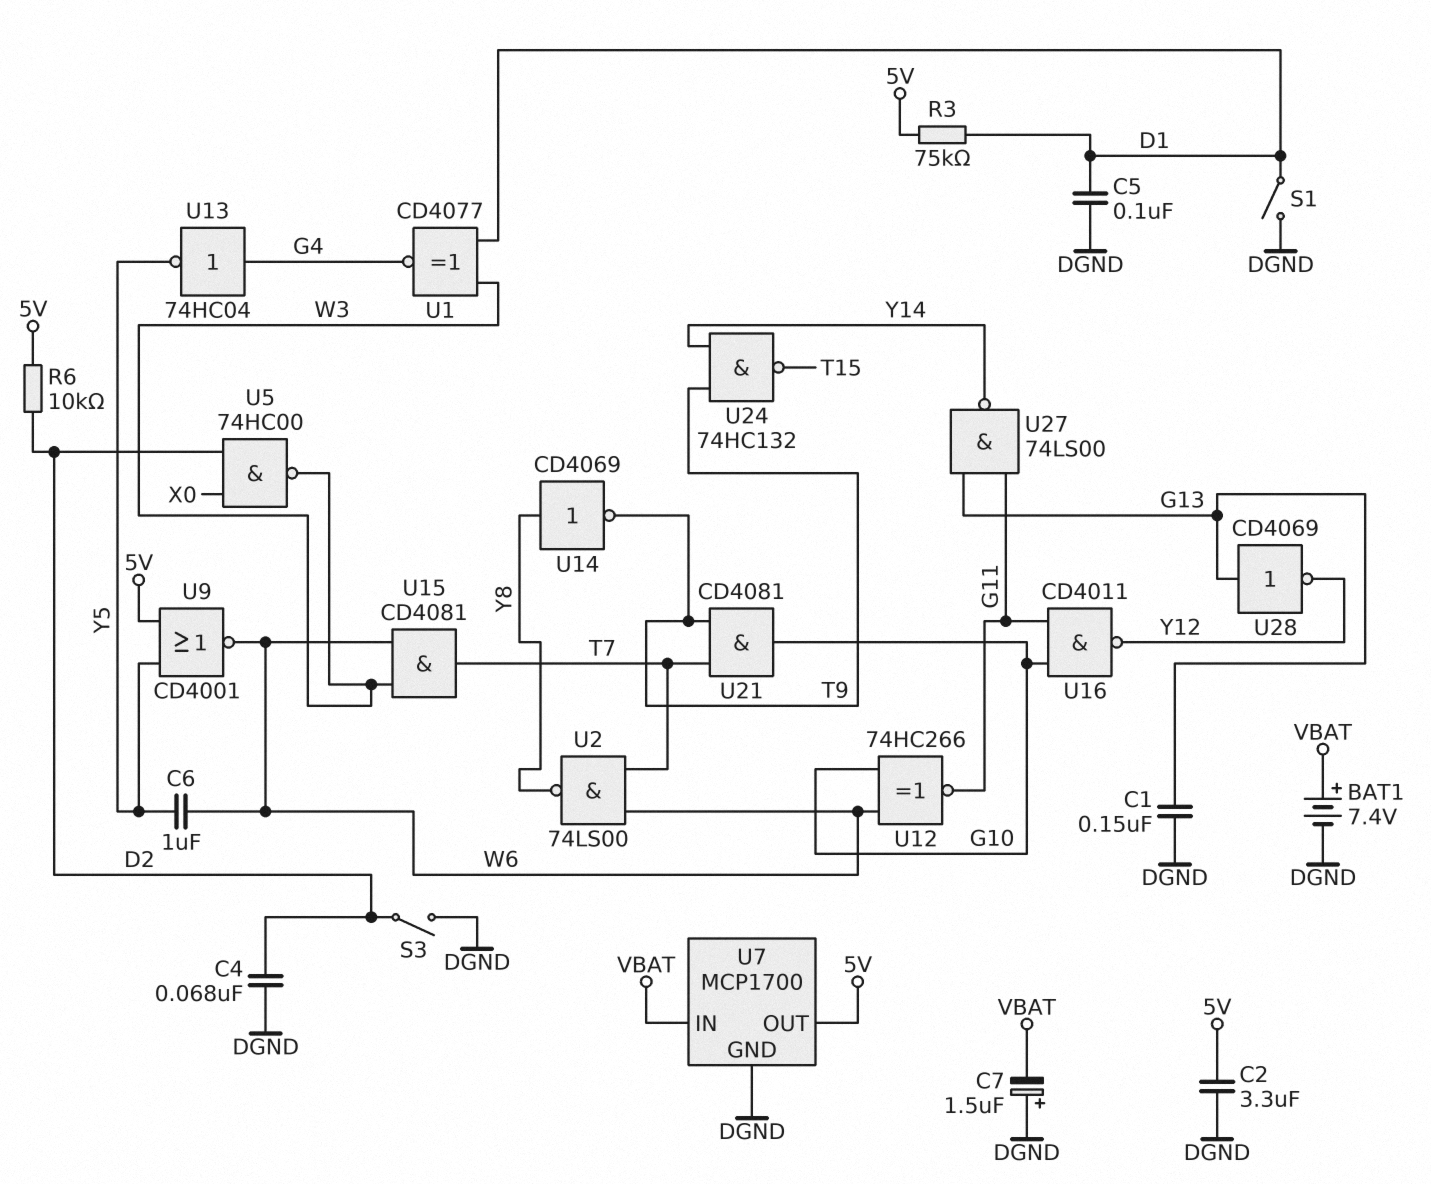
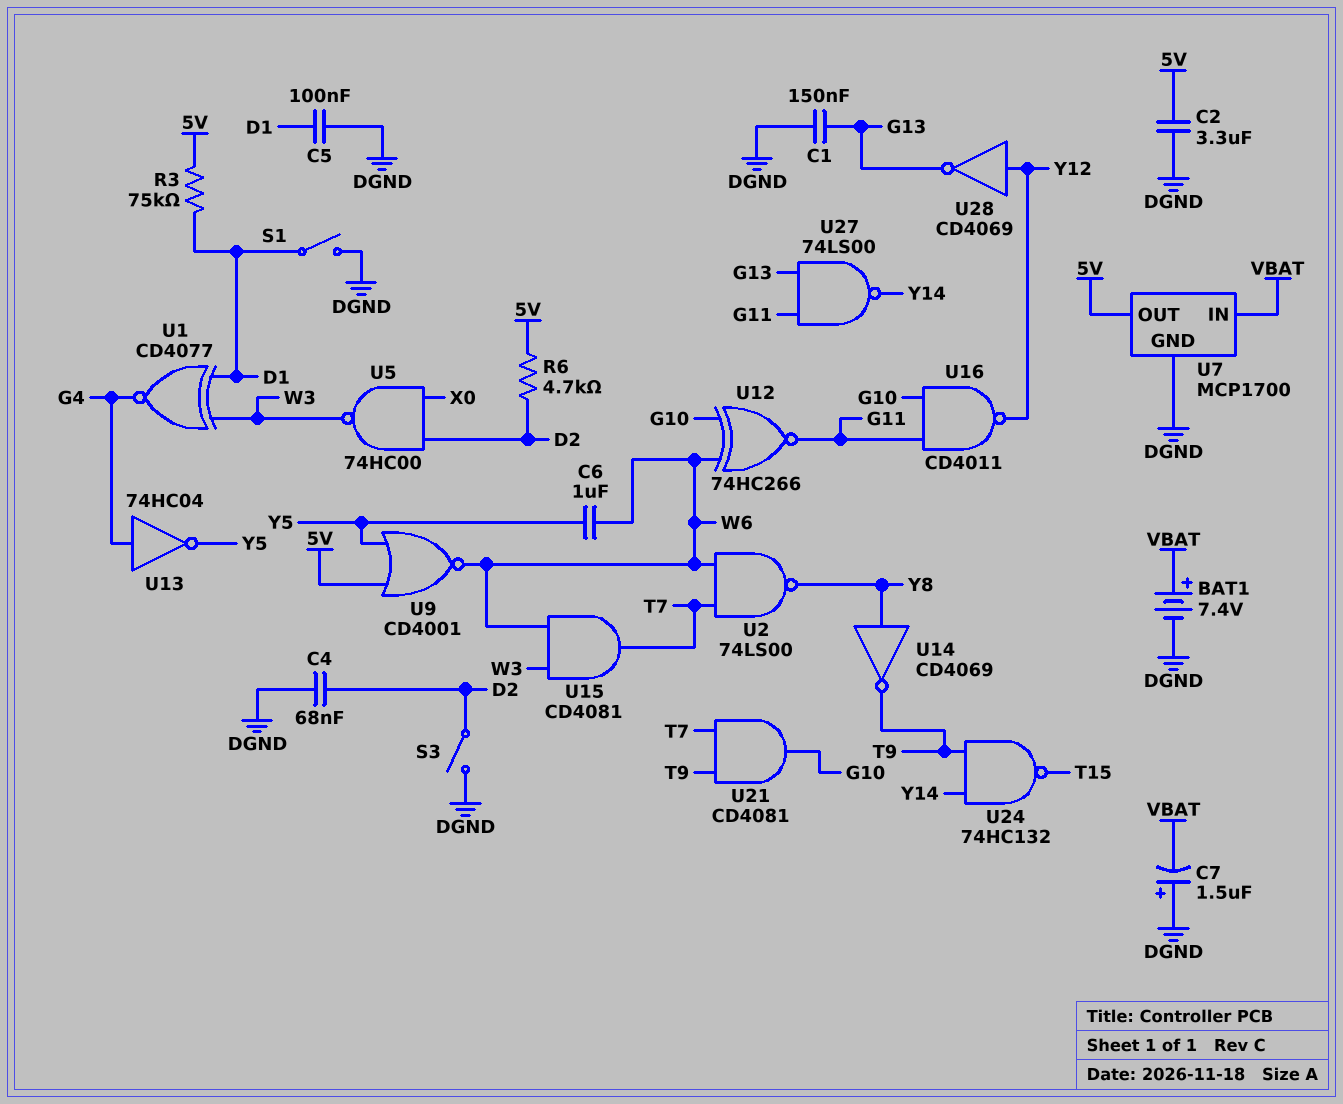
R6: 10k (5V, D2) -> 4.7k (5V, D2)
U28: NOT CD4069 (in G13, out Y12) -> NOT CD4069 (in Y12, out G13)

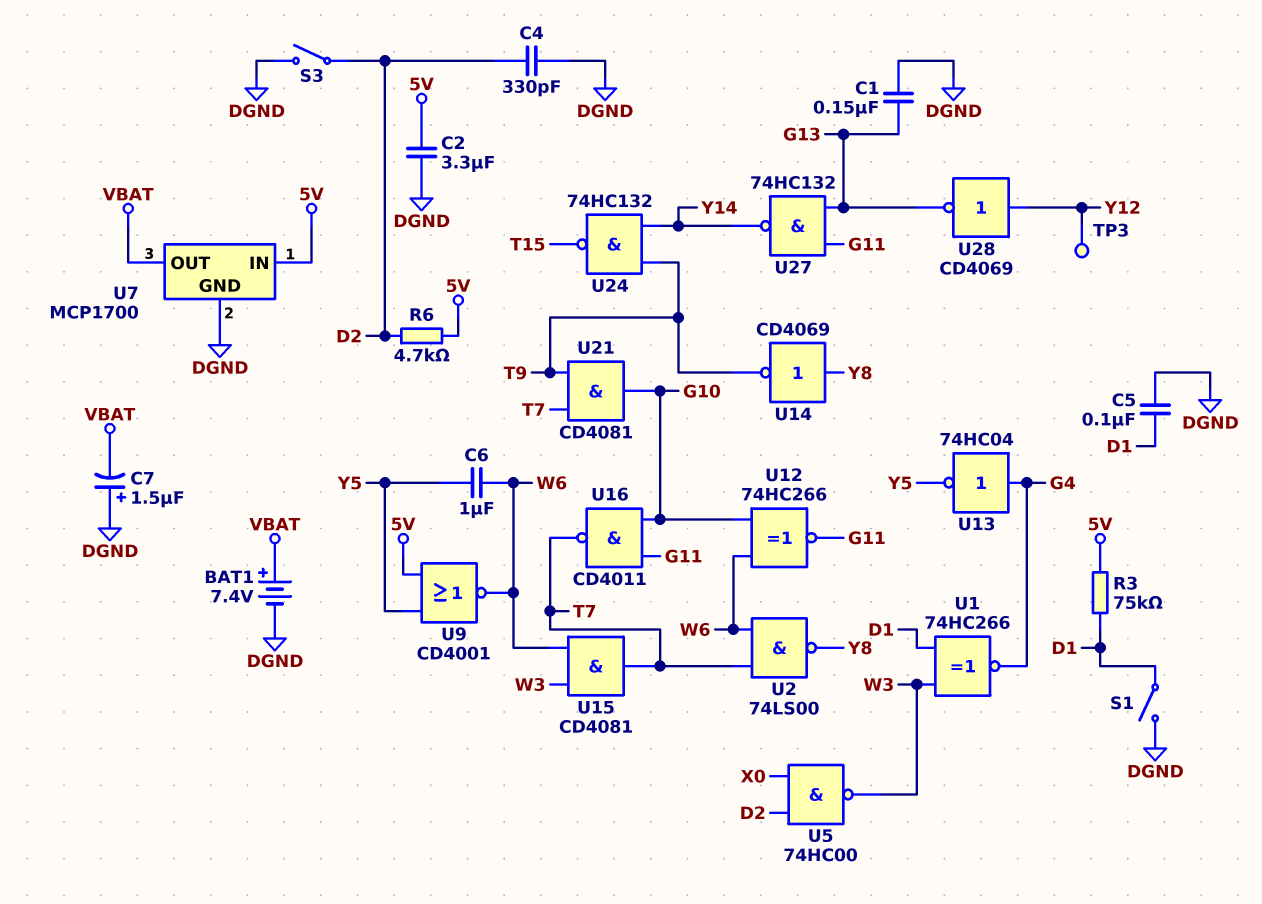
C4: 68nF (D2, DGND) -> 330pF (D2, DGND)
TP3: none -> test point (Y12)
U1: XNOR CD4077 (in D1, in W3, out G4) -> XNOR 74HC266 (in D1, in W3, out G4)
U7 pin IN: VBAT -> 5V
U7 pin OUT: 5V -> VBAT
U16: NAND CD4011 (in G10, in G11, out Y12) -> NAND CD4011 (in G10, in G11, out T7)
U27: NAND 74LS00 (in G11, in G13, out Y14) -> NAND 74HC132 (in G11, in G13, out Y14)

